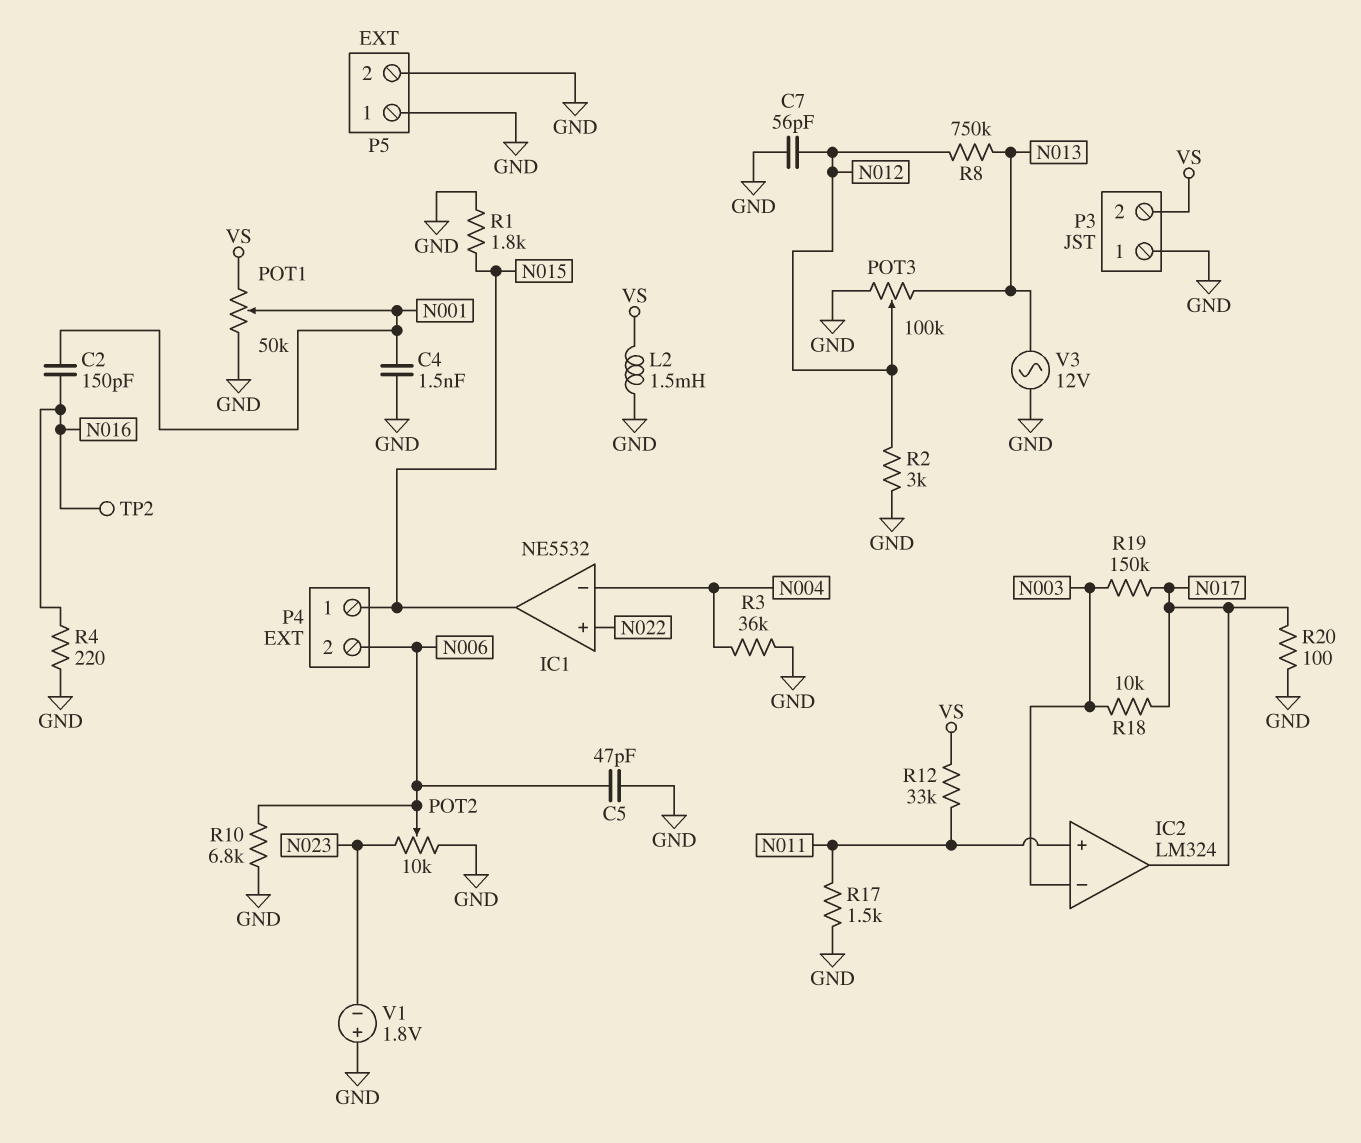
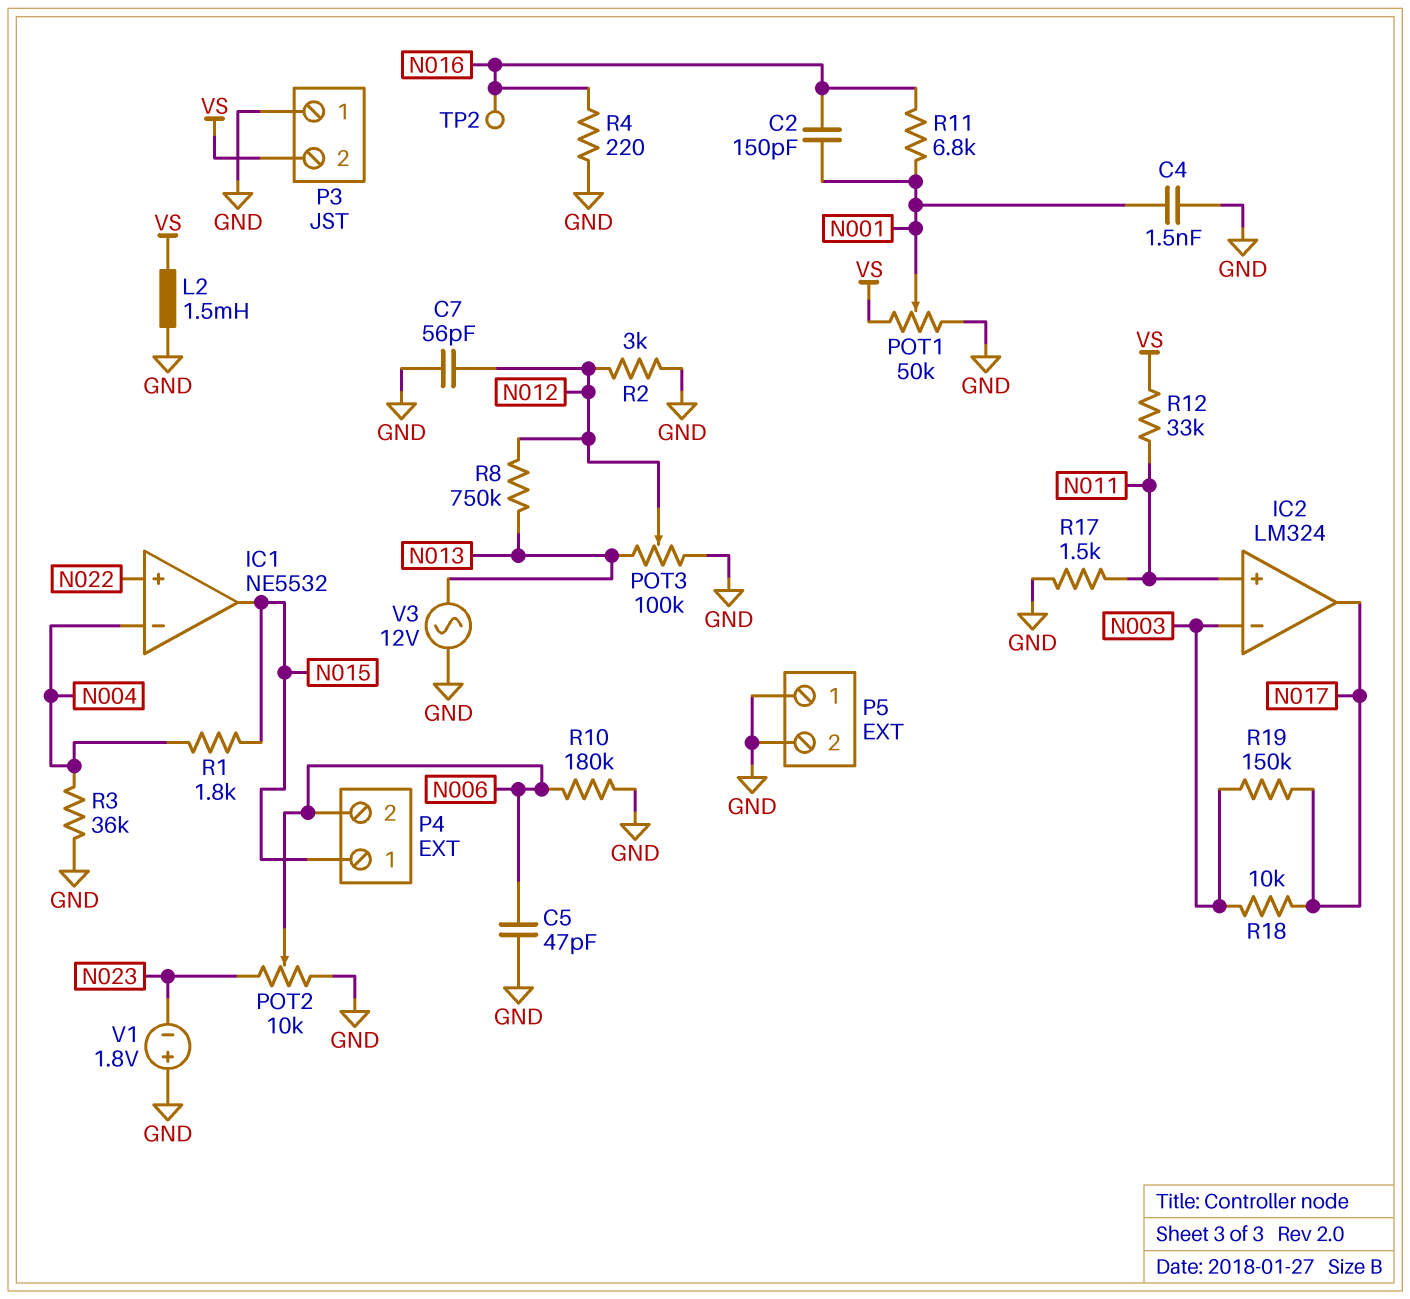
R1: 1.8k (GND, N015) -> 1.8k (N004, N015)
R10: 6.8k (GND, N006) -> 180k (GND, N006)
R11: none -> 6.8k (N001, N016)
R20: 100 (GND, N017) -> none

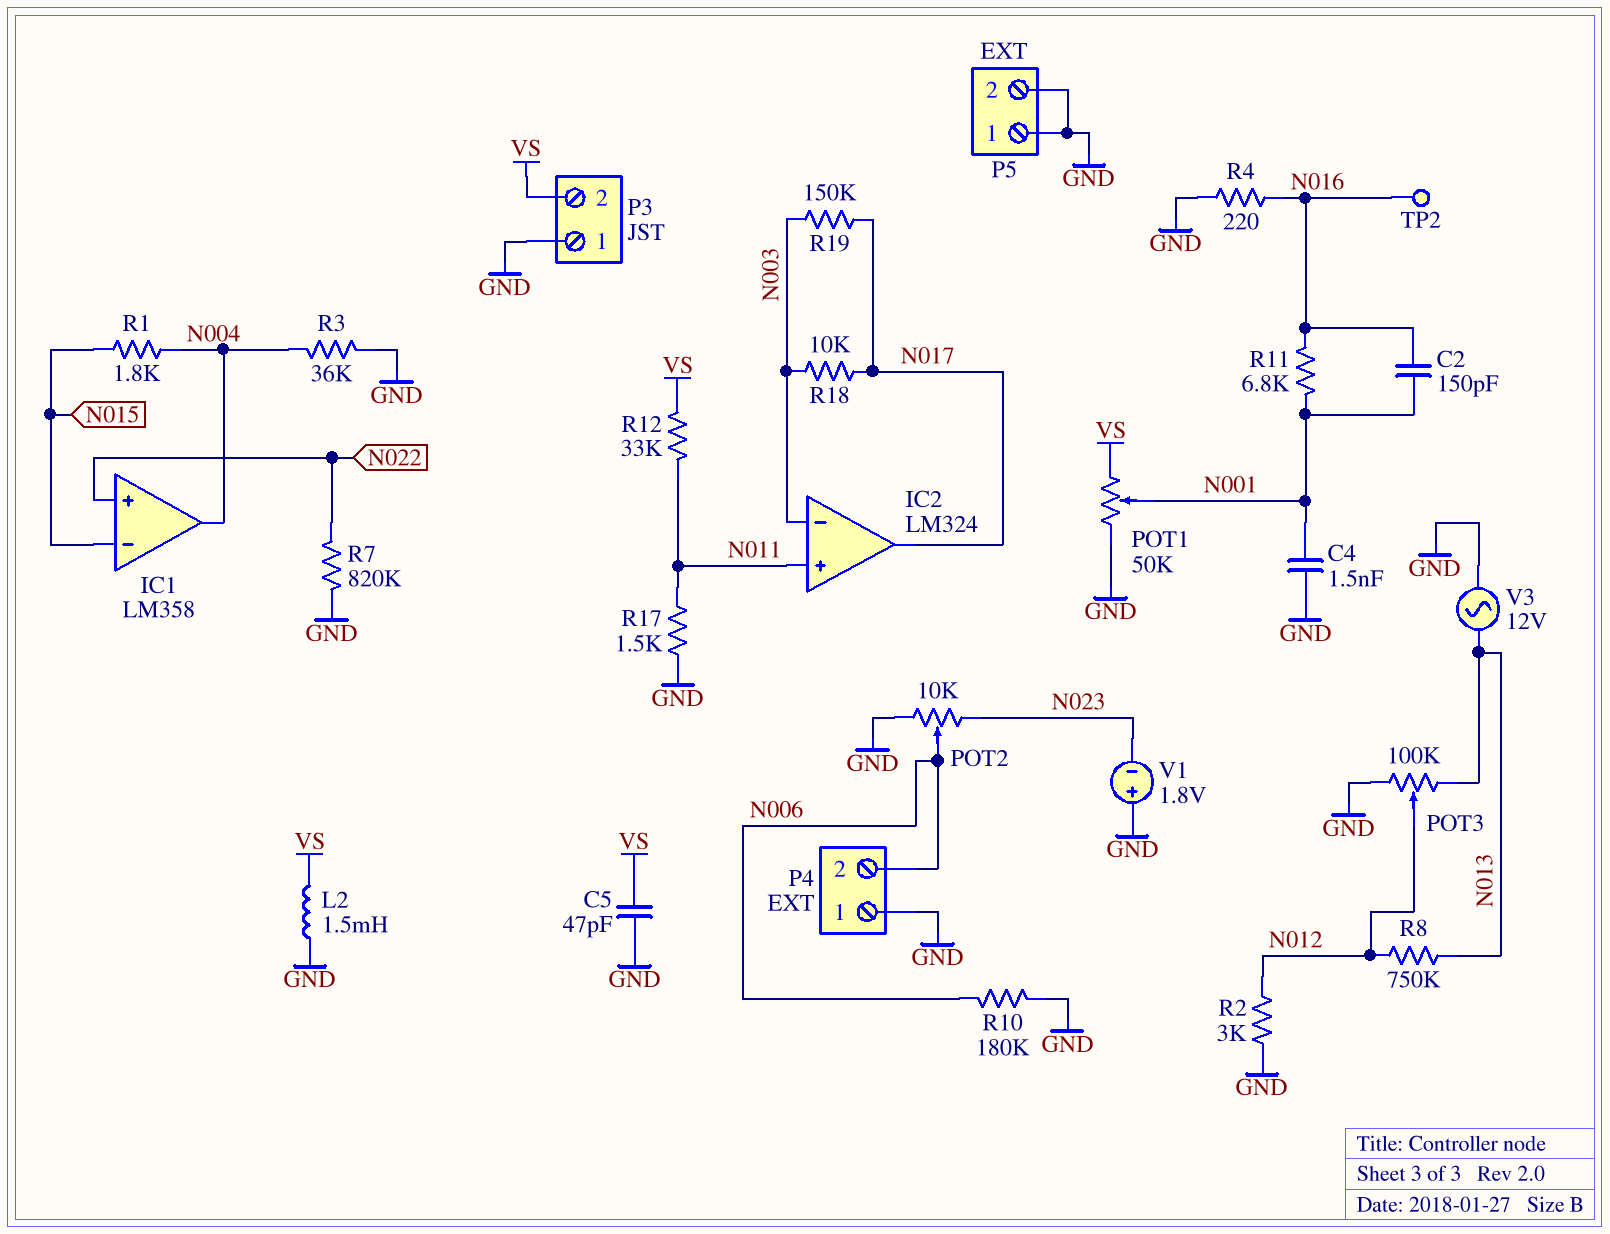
C5: 47pF (GND, N006) -> 47pF (GND, VS)
C7: 56pF (GND, N012) -> none
IC1: NE5532 -> LM358
IC1 pin in-: N004 -> N015
IC1 pin out: N015 -> N004
P4 pin 1: N015 -> GND
R7: none -> 820k (GND, N022)

